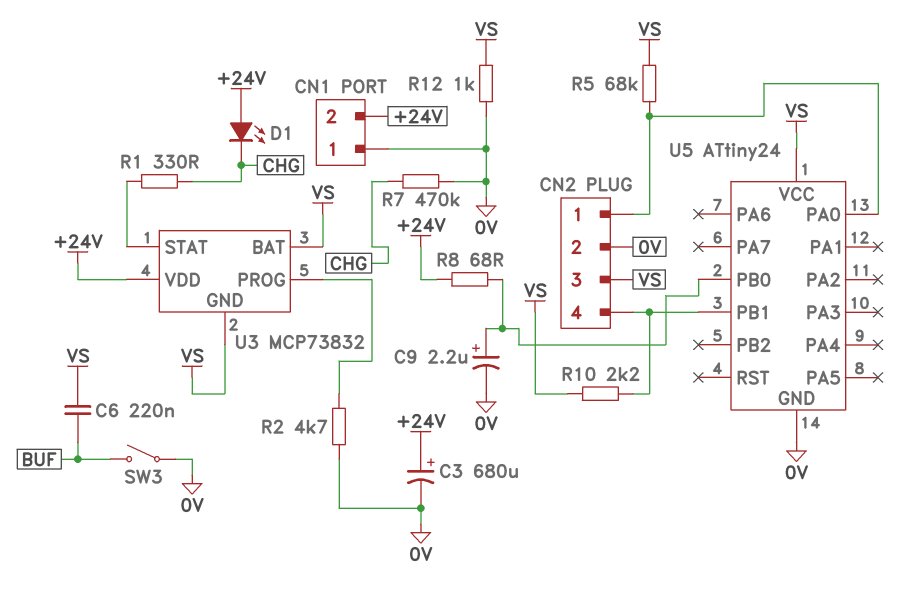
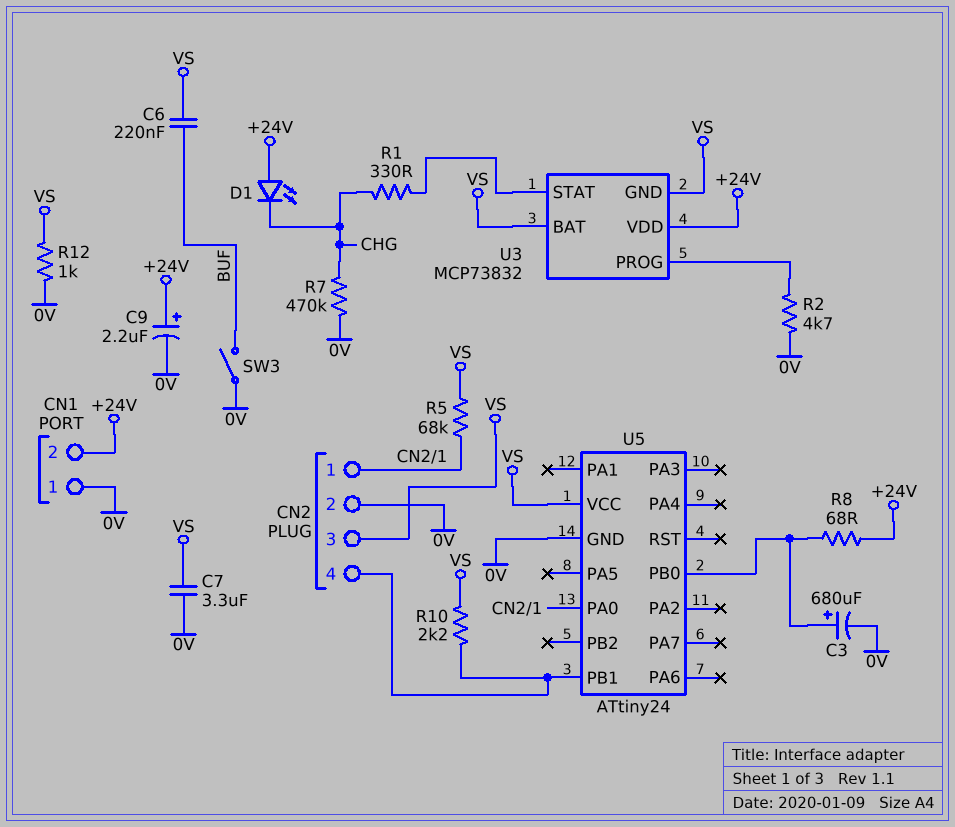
C3: 680uF (plus +24V, minus 0V) -> 680uF (plus U5/PB0, minus 0V)
C7: none -> 3.3uF (0V, VS)
C9: 2.2uF (plus U5/PB0, minus 0V) -> 2.2uF (plus +24V, minus 0V)

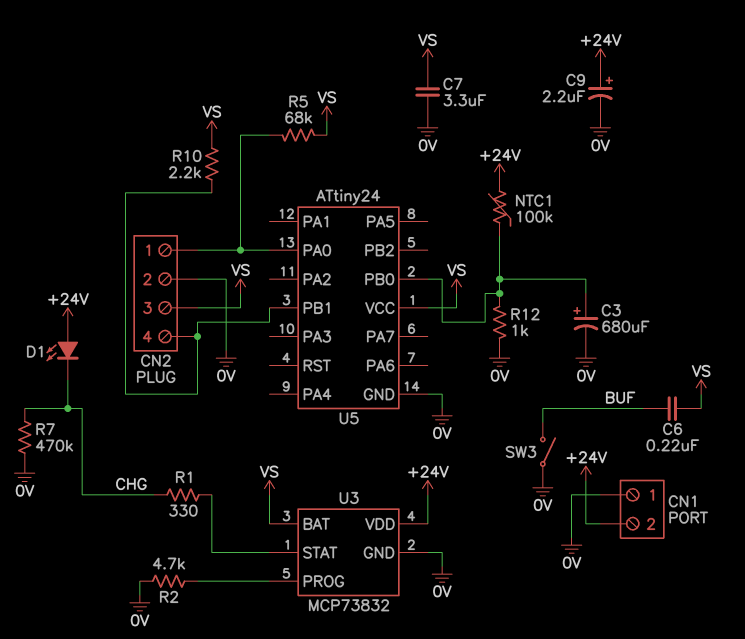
NTC1: none -> 100k (+24V, U5/PB0)
R8: 68 (+24V, U5/PB0) -> none
R12: 1k (0V, VS) -> 1k (0V, U5/PB0)
U3 pin GND: VS -> 0V

